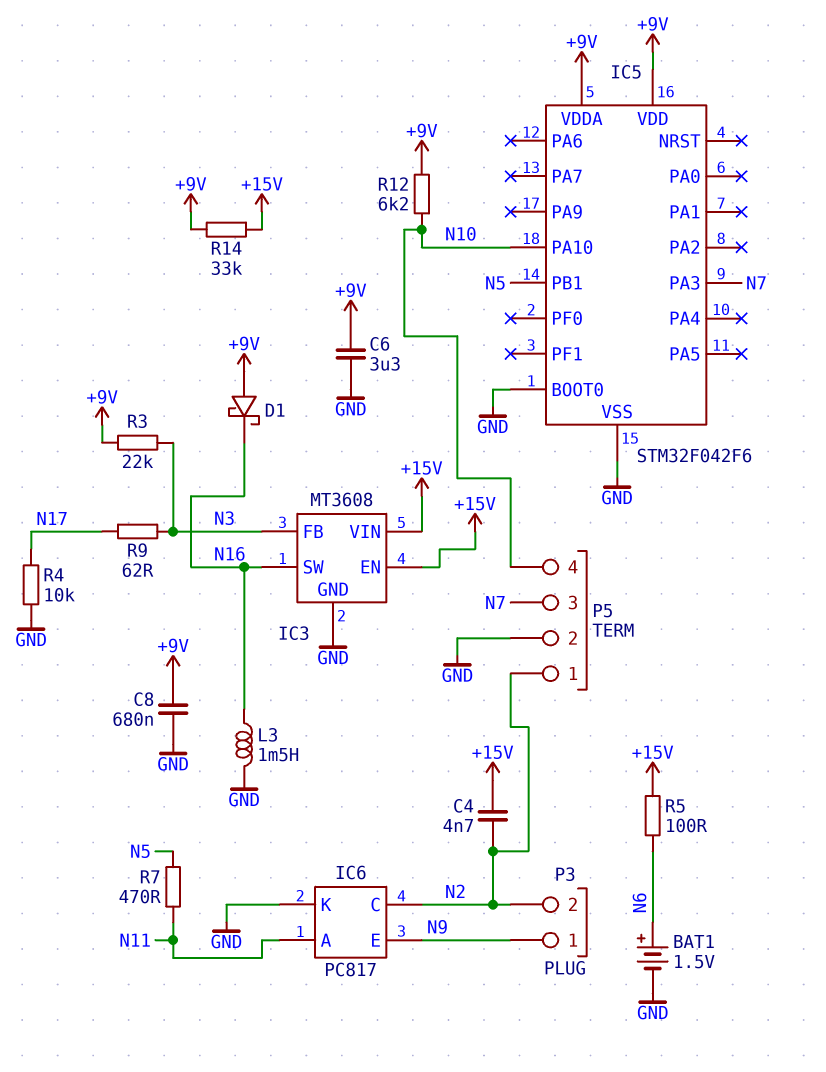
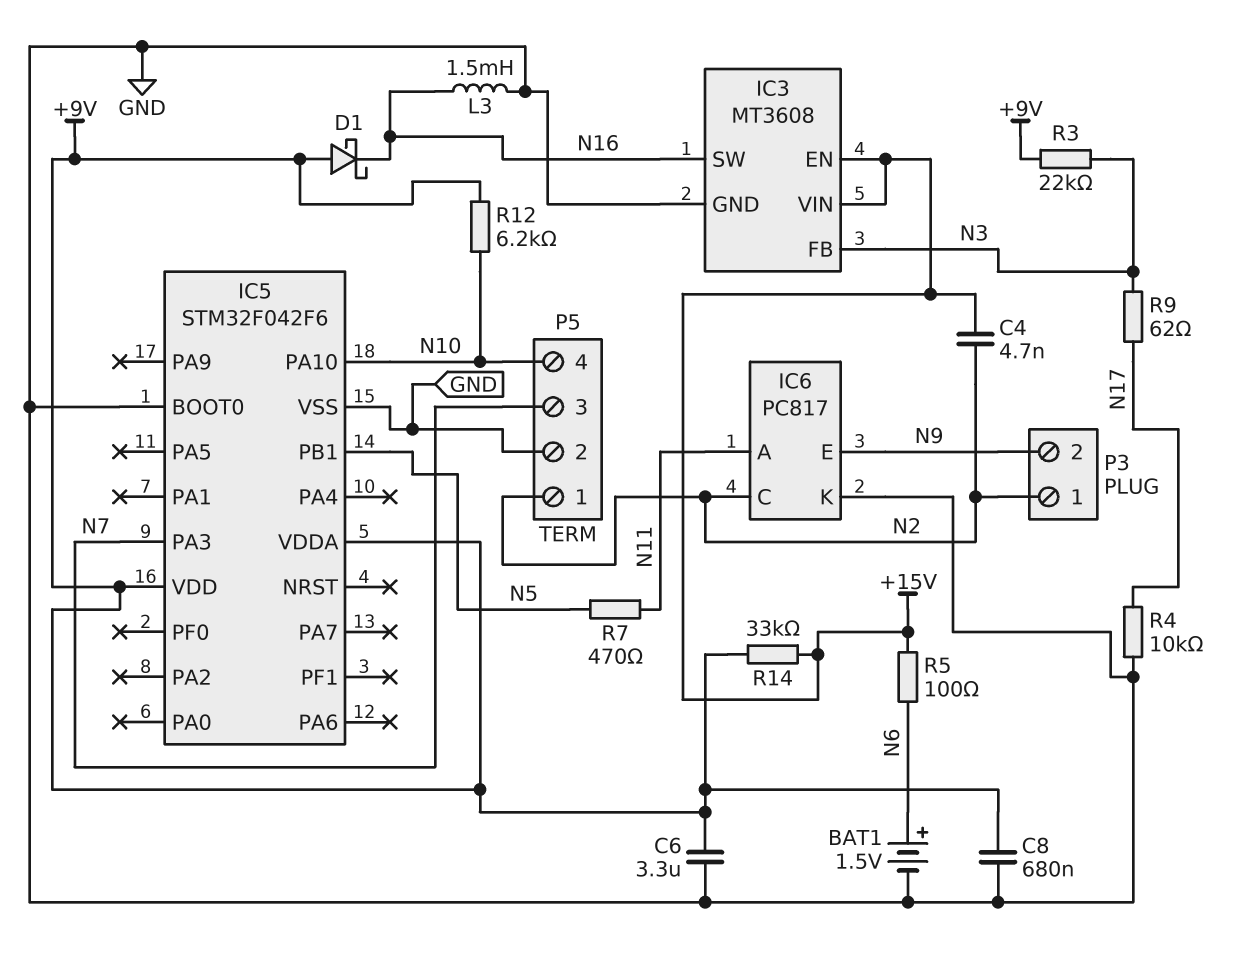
P3 pin 1: N9 -> N2
P3 pin 2: N2 -> N9

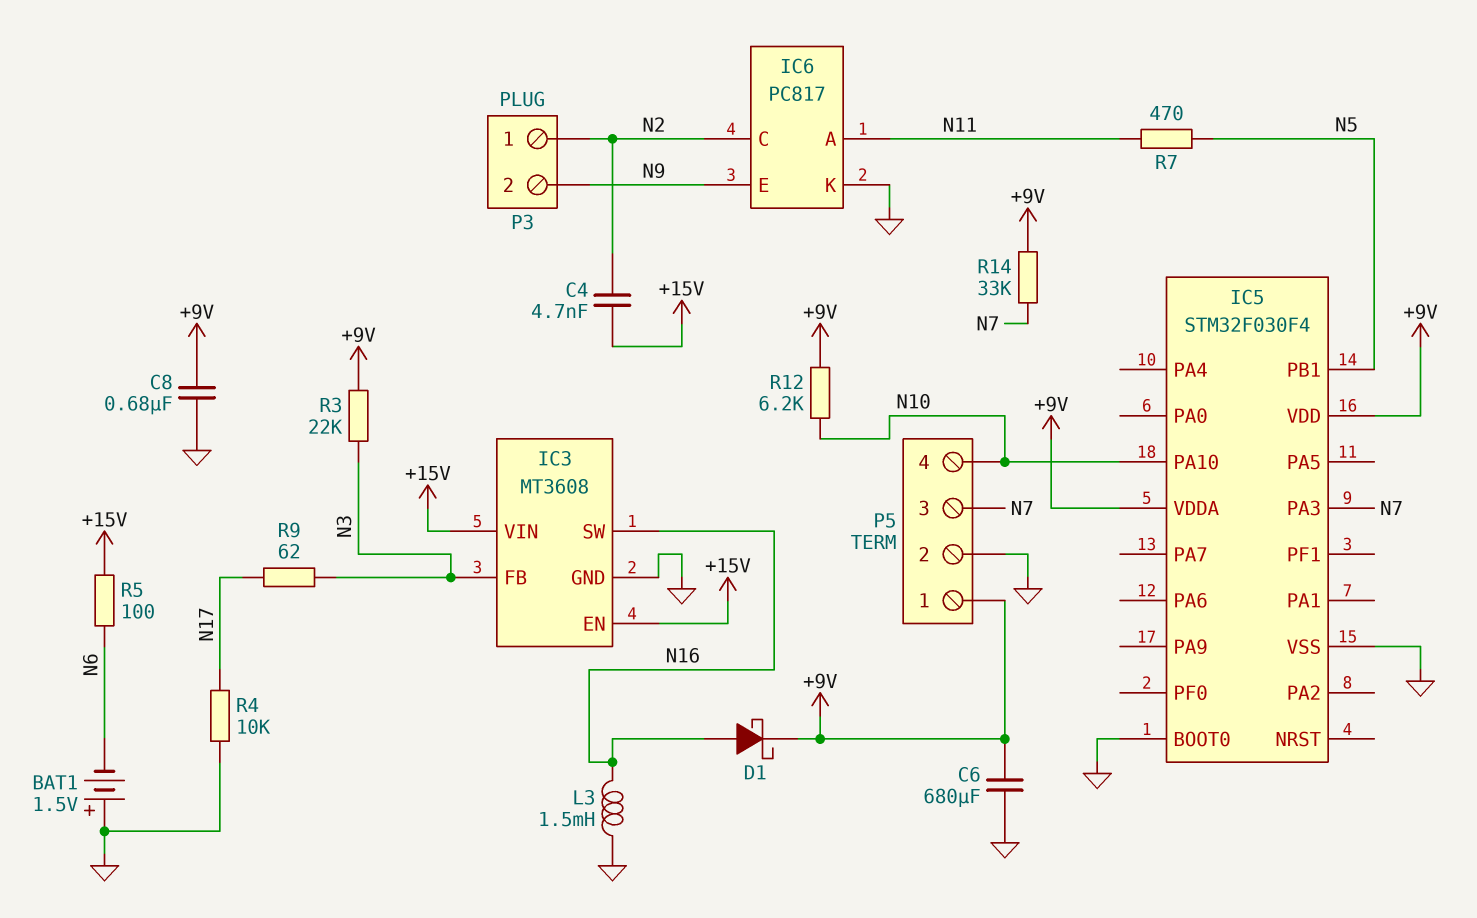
BAT1: 1.5V (plus N6, minus GND) -> 1.5V (plus GND, minus N6)
C6: 3.3uF (+9V, GND) -> 680uF (+9V, GND)
D1: schottky (A +9V, K N16) -> schottky (A N16, K +9V)
IC5: STM32F042F6 -> STM32F030F4
P5 pin 1: N2 -> +9V
R14: 33k (+9V, +15V) -> 33k (+9V, N7)

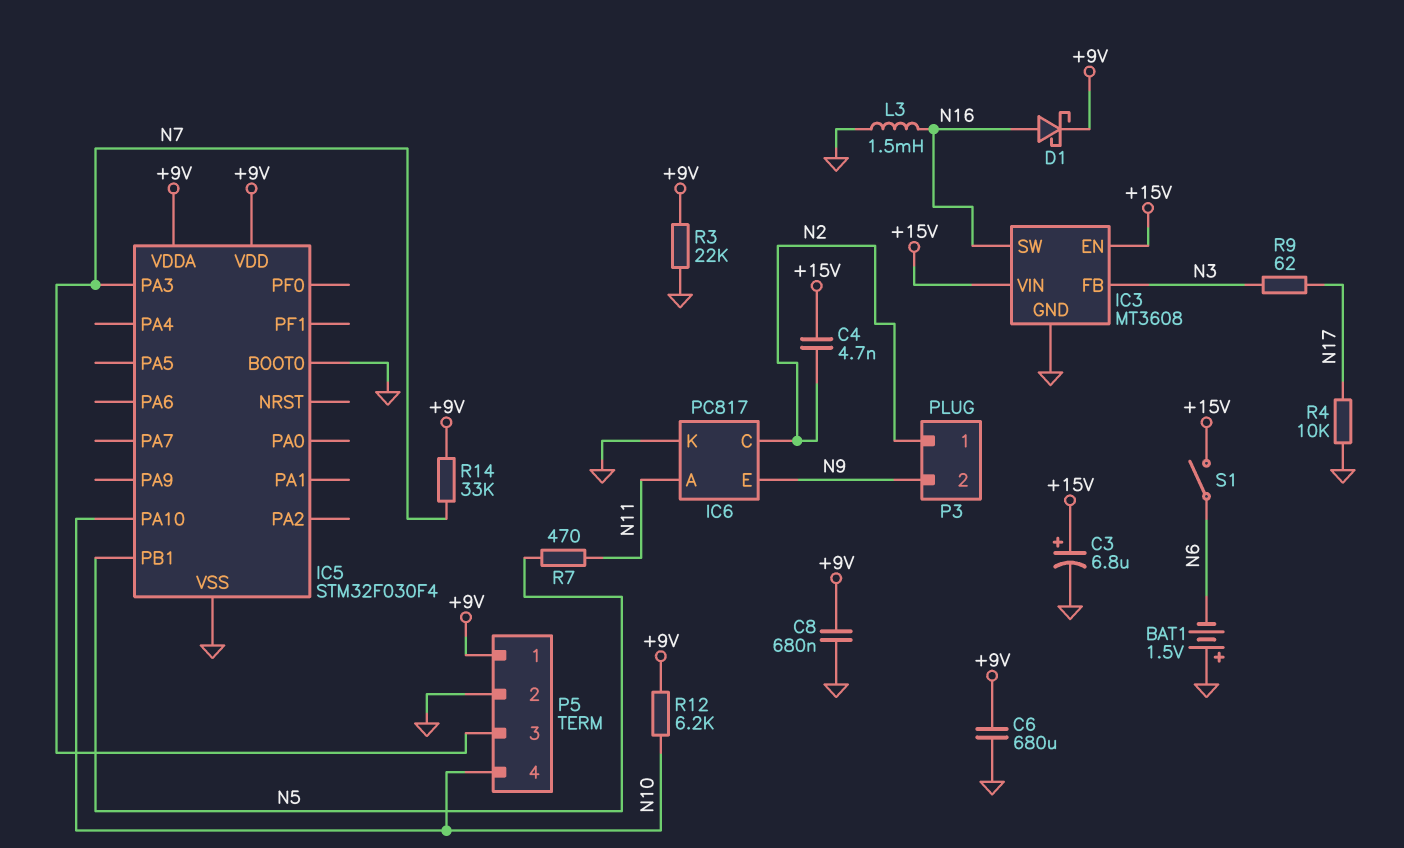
C3: none -> 6.8uF (plus +15V, minus GND)
R3: 22k (+9V, N3) -> 22k (+9V, GND)
R5: 100 (+15V, N6) -> none
S1: none -> switch (+15V, N6)

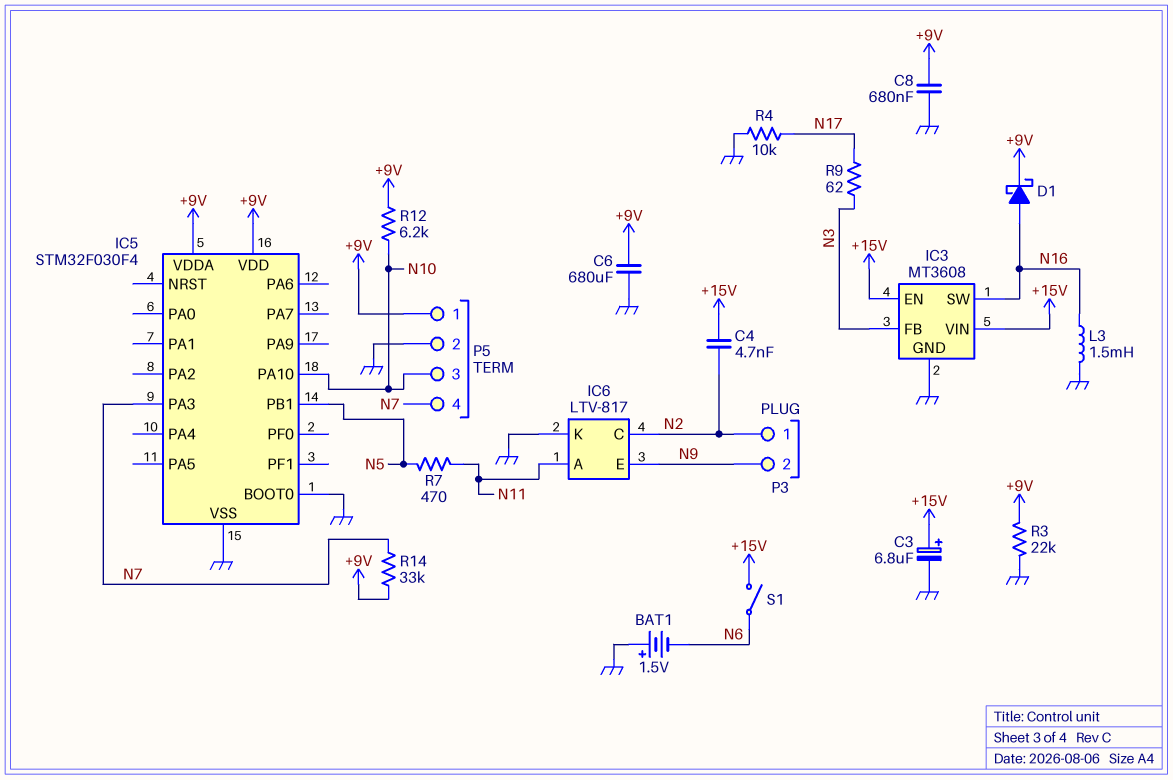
IC6: PC817 -> LTV-817
P5 pin 3: N7 -> N10
P5 pin 4: N10 -> N7

